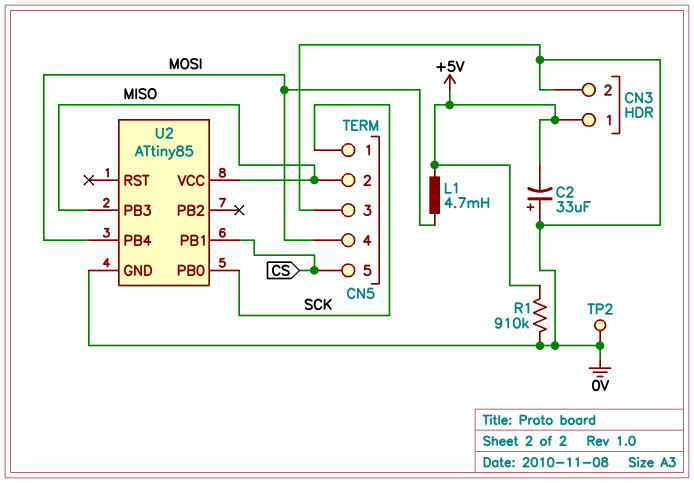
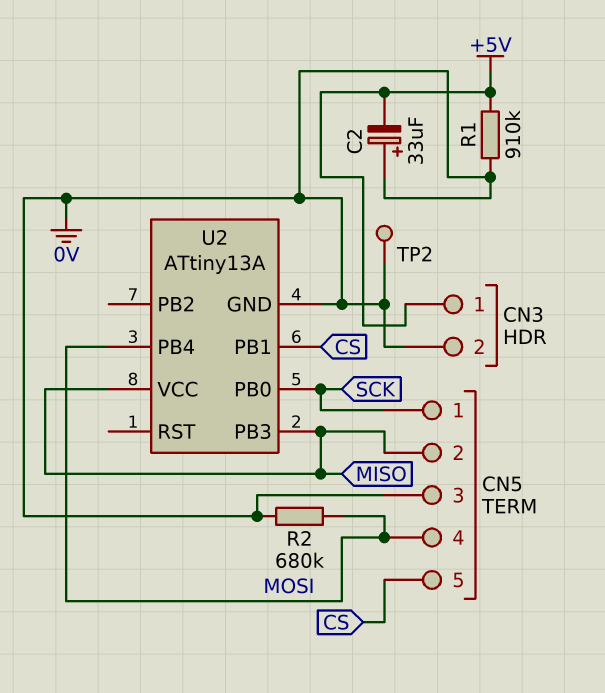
L1: 4.7mH (+5V, MOSI) -> none
R2: none -> 680k (0V, MOSI)
U2: ATtiny85 -> ATtiny13A

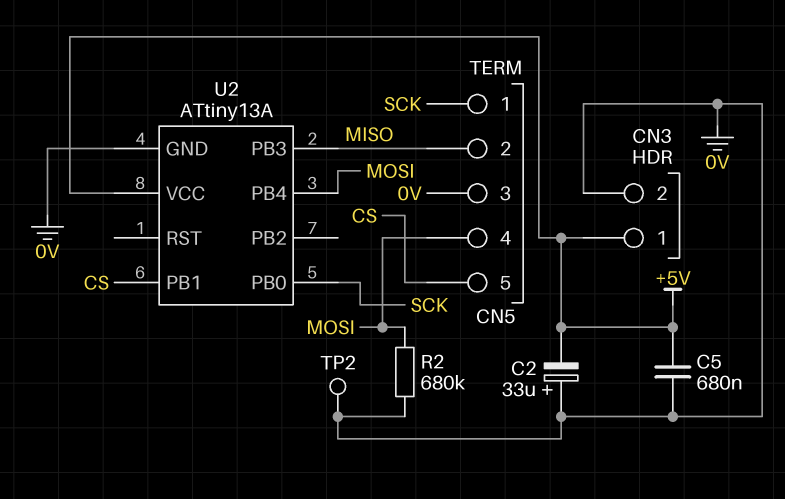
C5: none -> 680nF (+5V, 0V)
R1: 910k (+5V, 0V) -> none
U2 pin VCC: MISO -> +5V

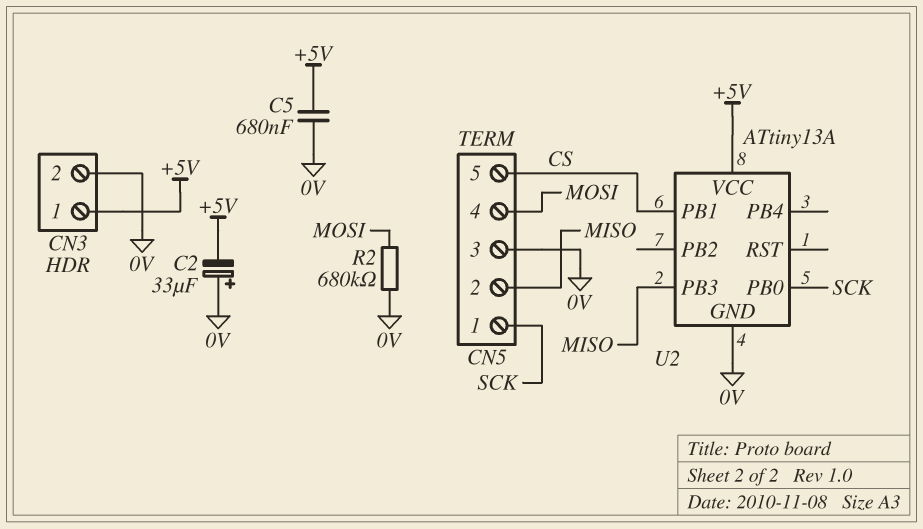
TP2: test point (0V) -> none
U2 pin PB4: MOSI -> none

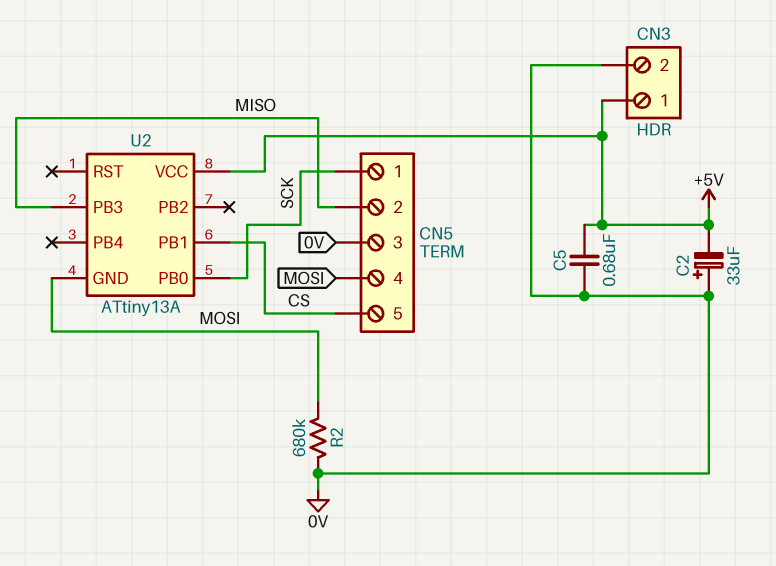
U2 pin GND: 0V -> MOSI

